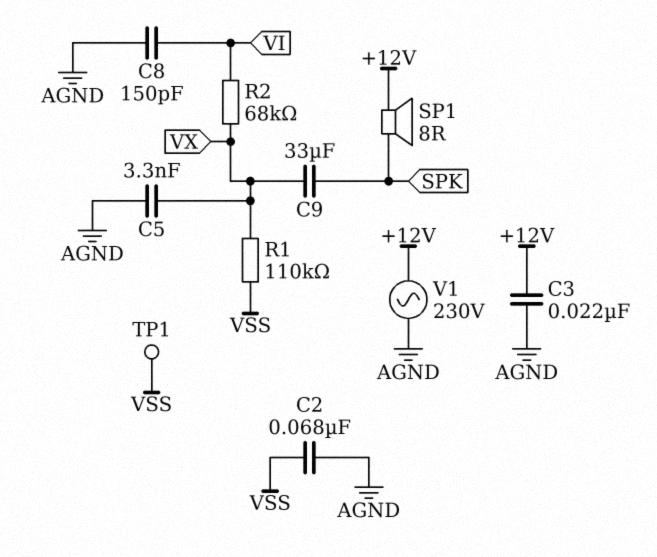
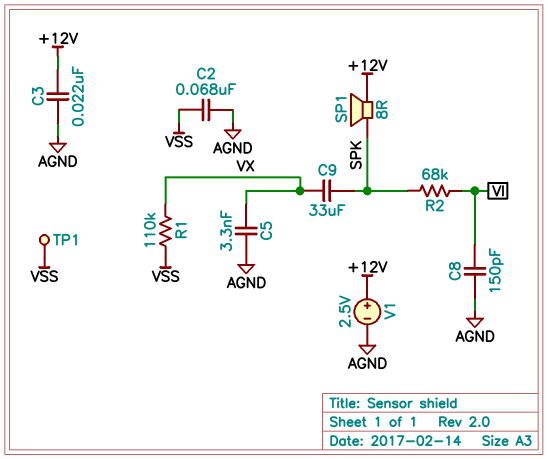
R2: 68k (VI, VX) -> 68k (SPK, VI)
V1: AC 230V (+12V, AGND) -> 2.5V (plus +12V, minus AGND)

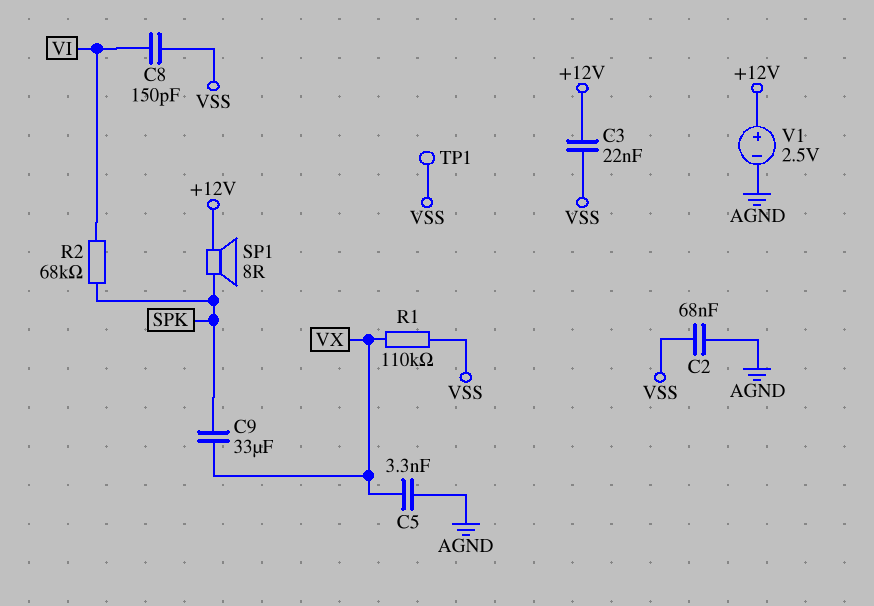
C3: 22nF (+12V, AGND) -> 22nF (+12V, VSS)
C8: 150pF (AGND, VI) -> 150pF (VI, VSS)

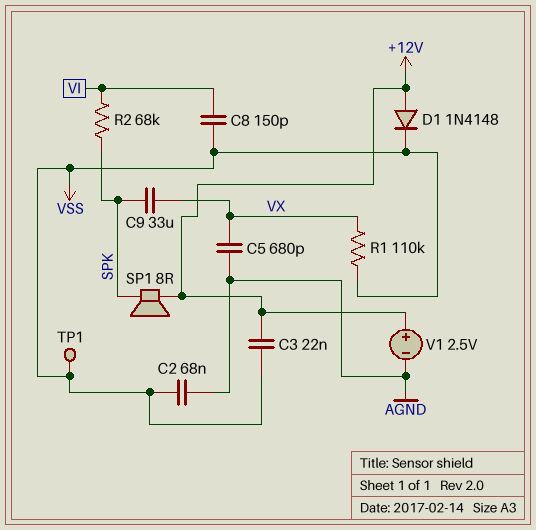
C5: 3.3nF (AGND, VX) -> 680pF (AGND, VX)
D1: none -> diode 1N4148 (A +12V, K VSS)

